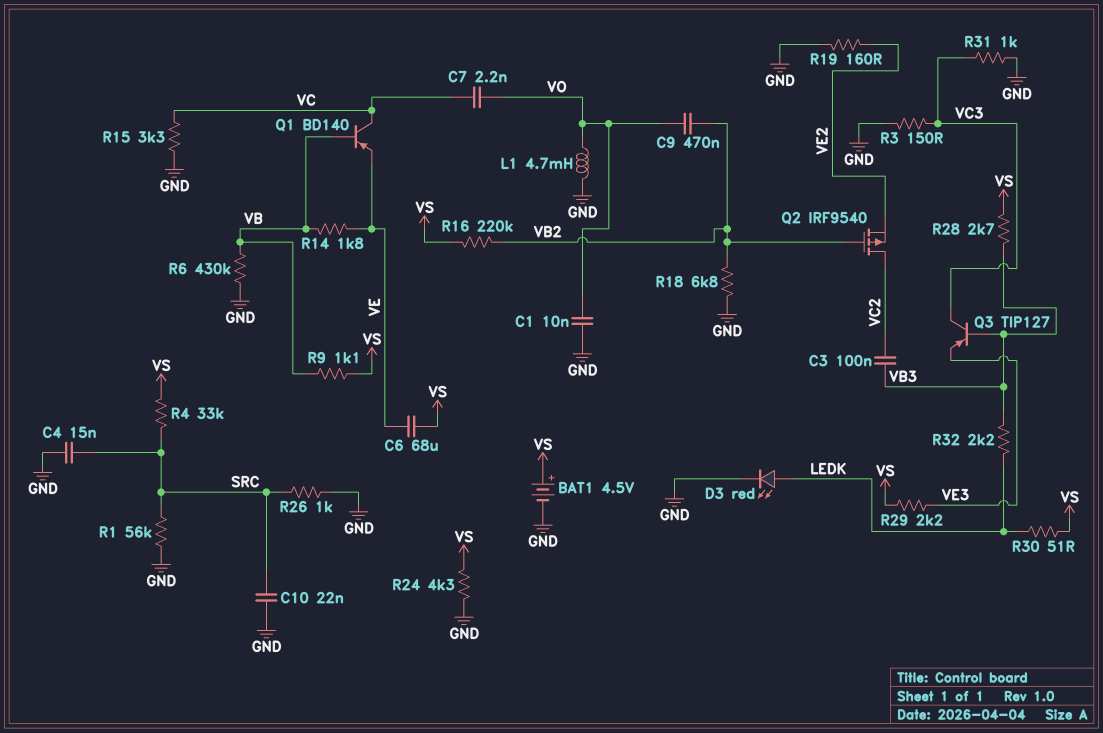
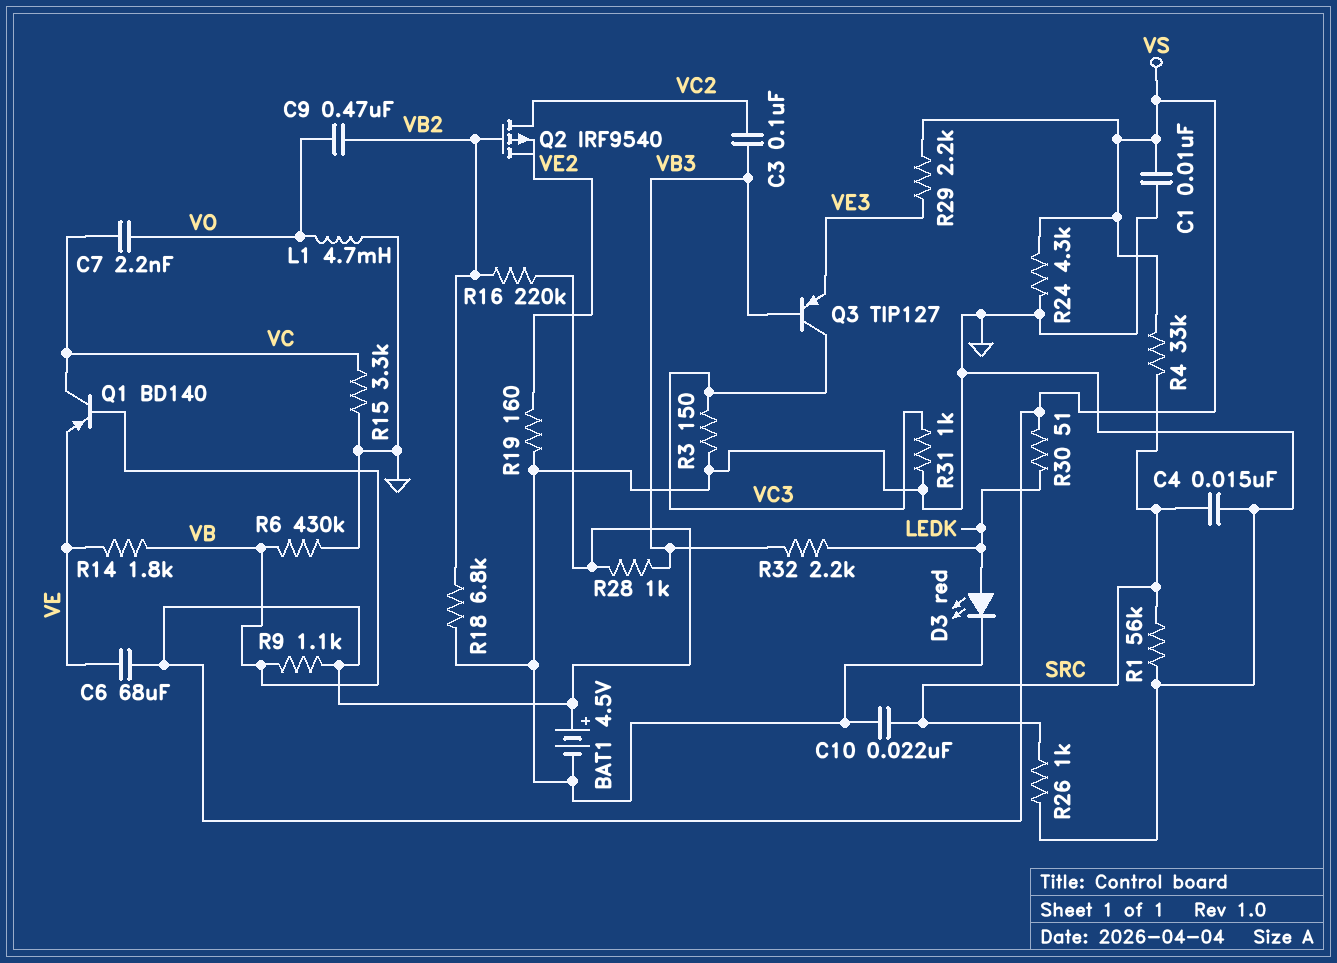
C1: 10nF (GND, VO) -> 10nF (GND, VS)
R28: 2.7k (VB3, VS) -> 1k (VB3, VS)

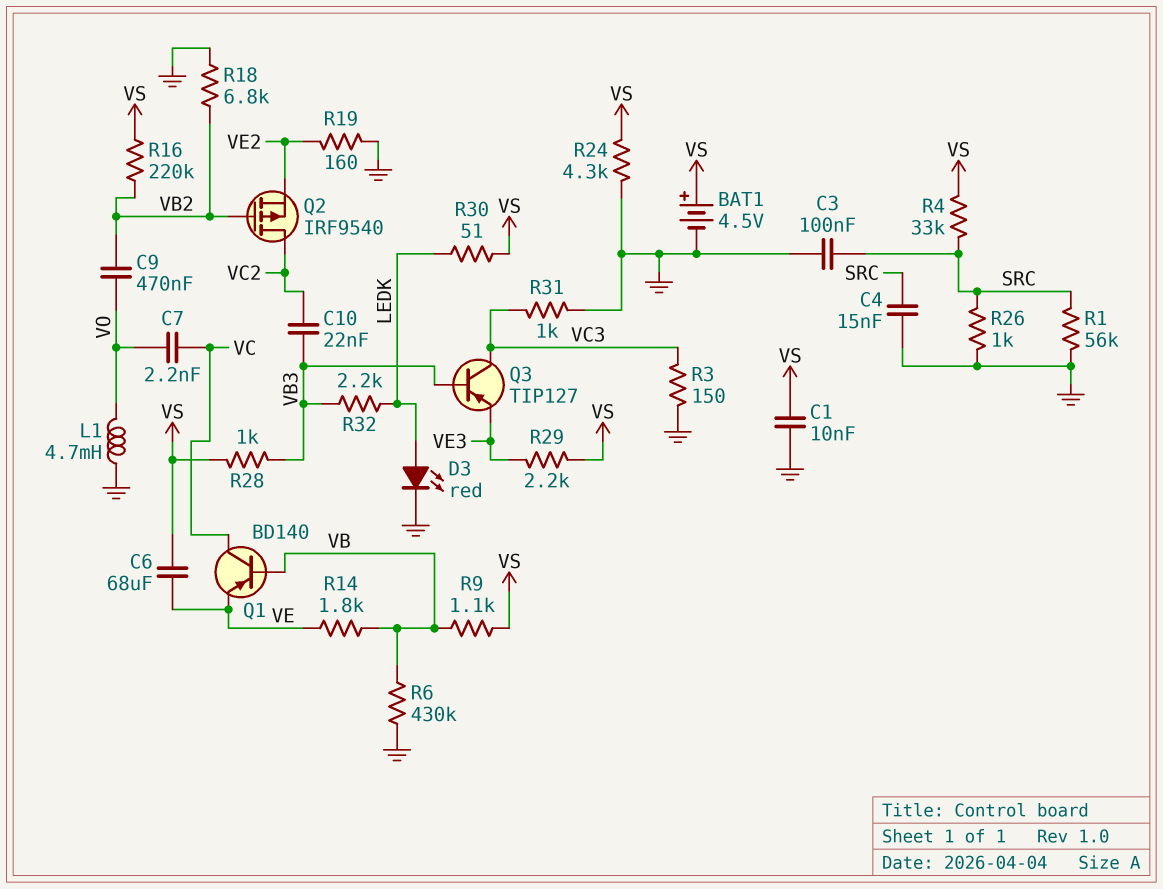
C3: 100nF (VB3, VC2) -> 100nF (GND, SRC)
C10: 22nF (GND, SRC) -> 22nF (VB3, VC2)
R15: 3.3k (GND, VC) -> none

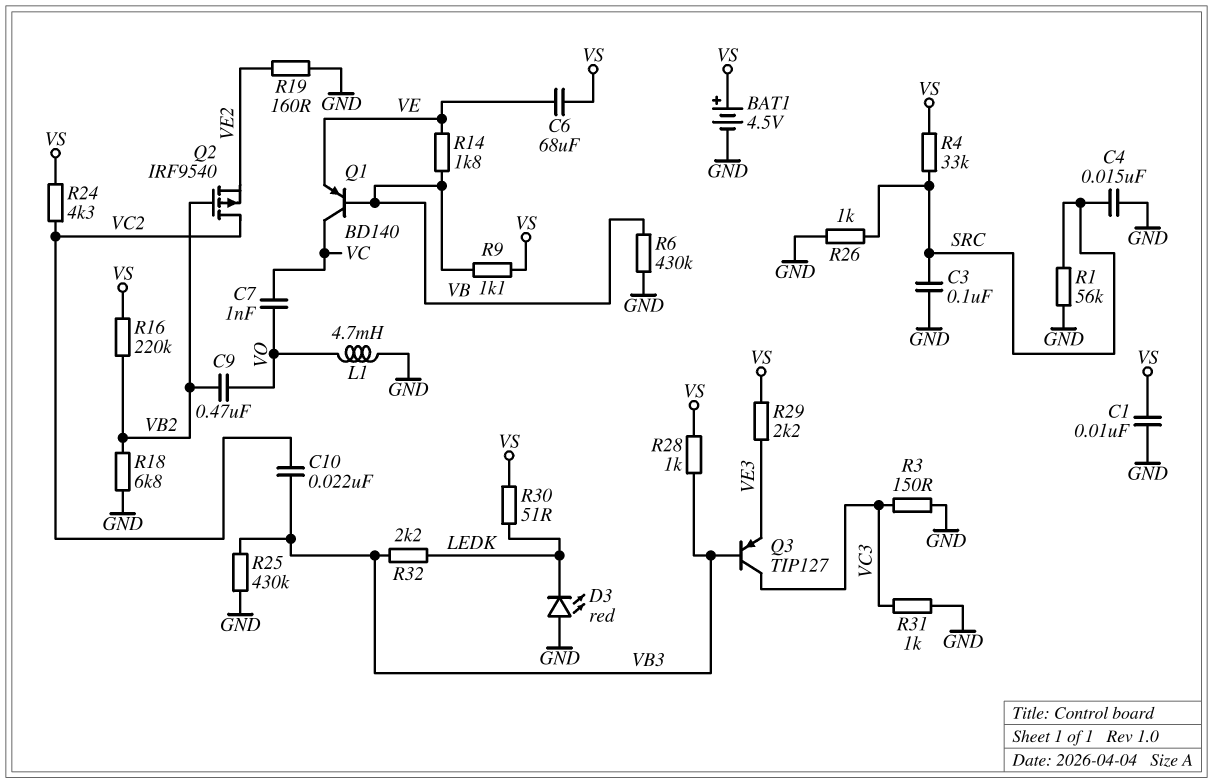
C7: 2.2nF (VC, VO) -> 1nF (VC, VO)
D3: LED red (A LEDK, K GND) -> LED red (A GND, K LEDK)
R24: 4.3k (GND, VS) -> 4.3k (VC2, VS)
R25: none -> 430k (GND, VB3)

